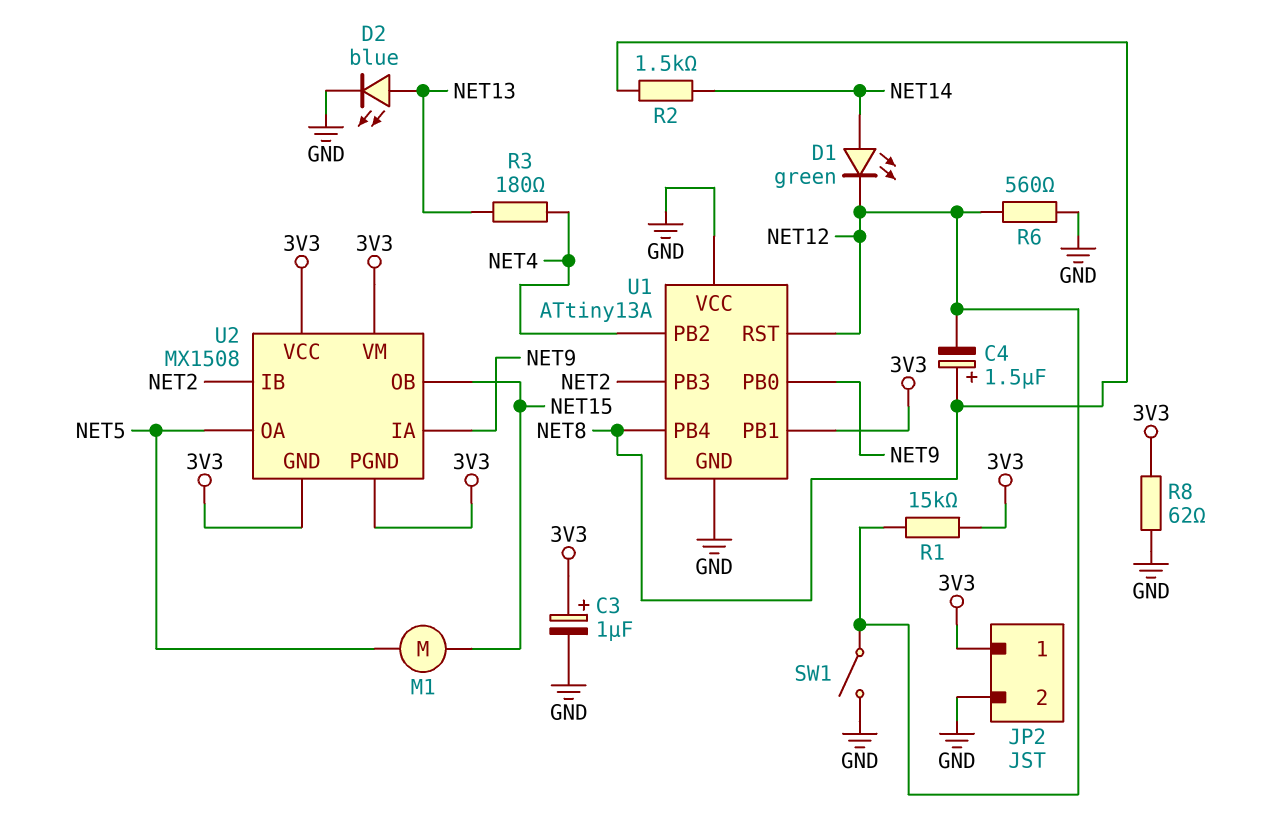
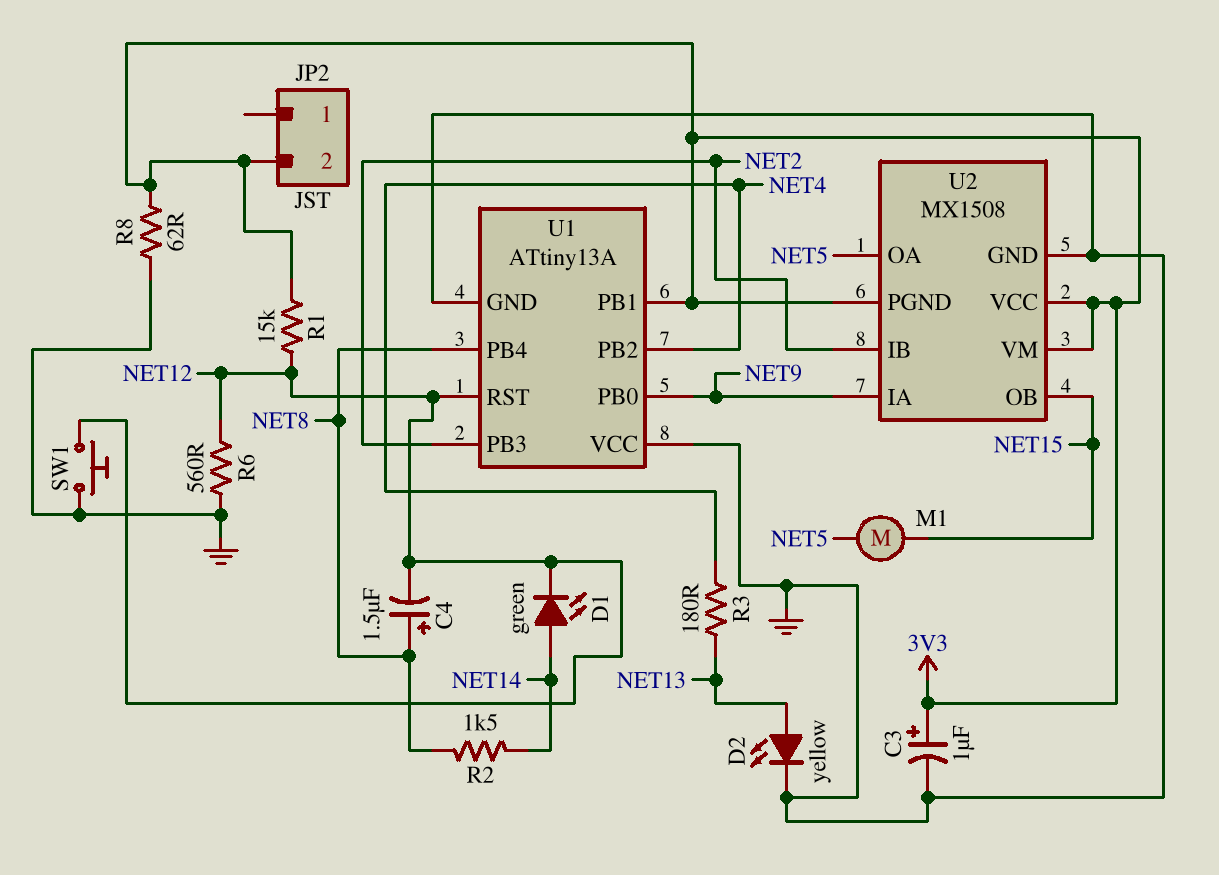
D2: LED blue (A NET13, K GND) -> LED yellow (A NET13, K GND)
JP2 pin 1: 3V3 -> none
JP2 pin 2: GND -> 3V3
SW1: switch (GND, NET12) -> button (GND, NET12)
U2 pin GND: 3V3 -> GND

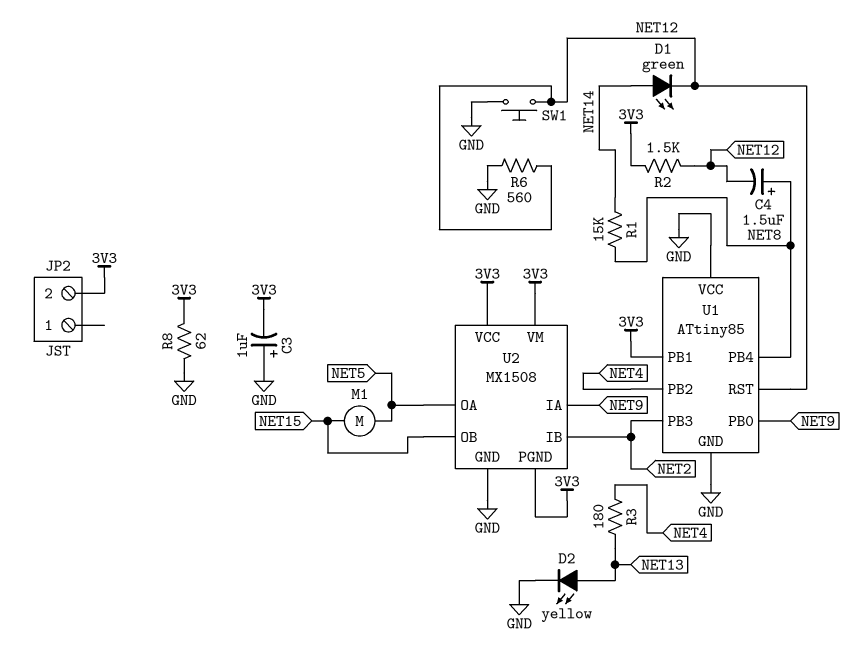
C3: 1uF (plus 3V3, minus GND) -> 1uF (plus GND, minus 3V3)
R1: 15k (3V3, NET12) -> 15k (NET8, NET14)
R2: 1.5k (NET8, NET14) -> 1.5k (3V3, NET12)
U1: ATtiny13A -> ATtiny85

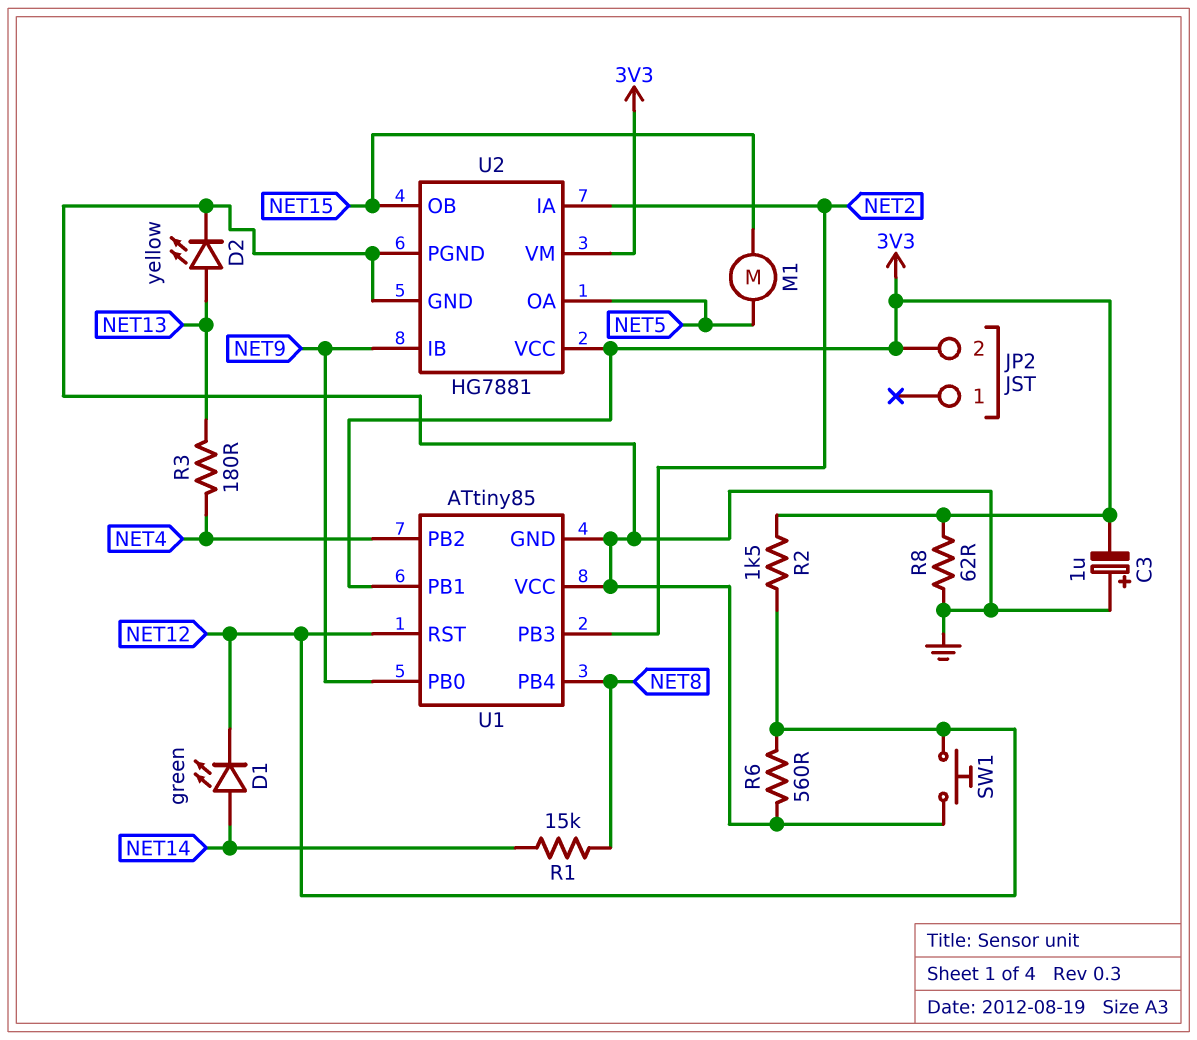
C4: 1.5uF (plus NET8, minus NET12) -> none
U2: MX1508 -> HG7881
U2 pin IA: NET9 -> NET2
U2 pin IB: NET2 -> NET9
U2 pin PGND: 3V3 -> GND

